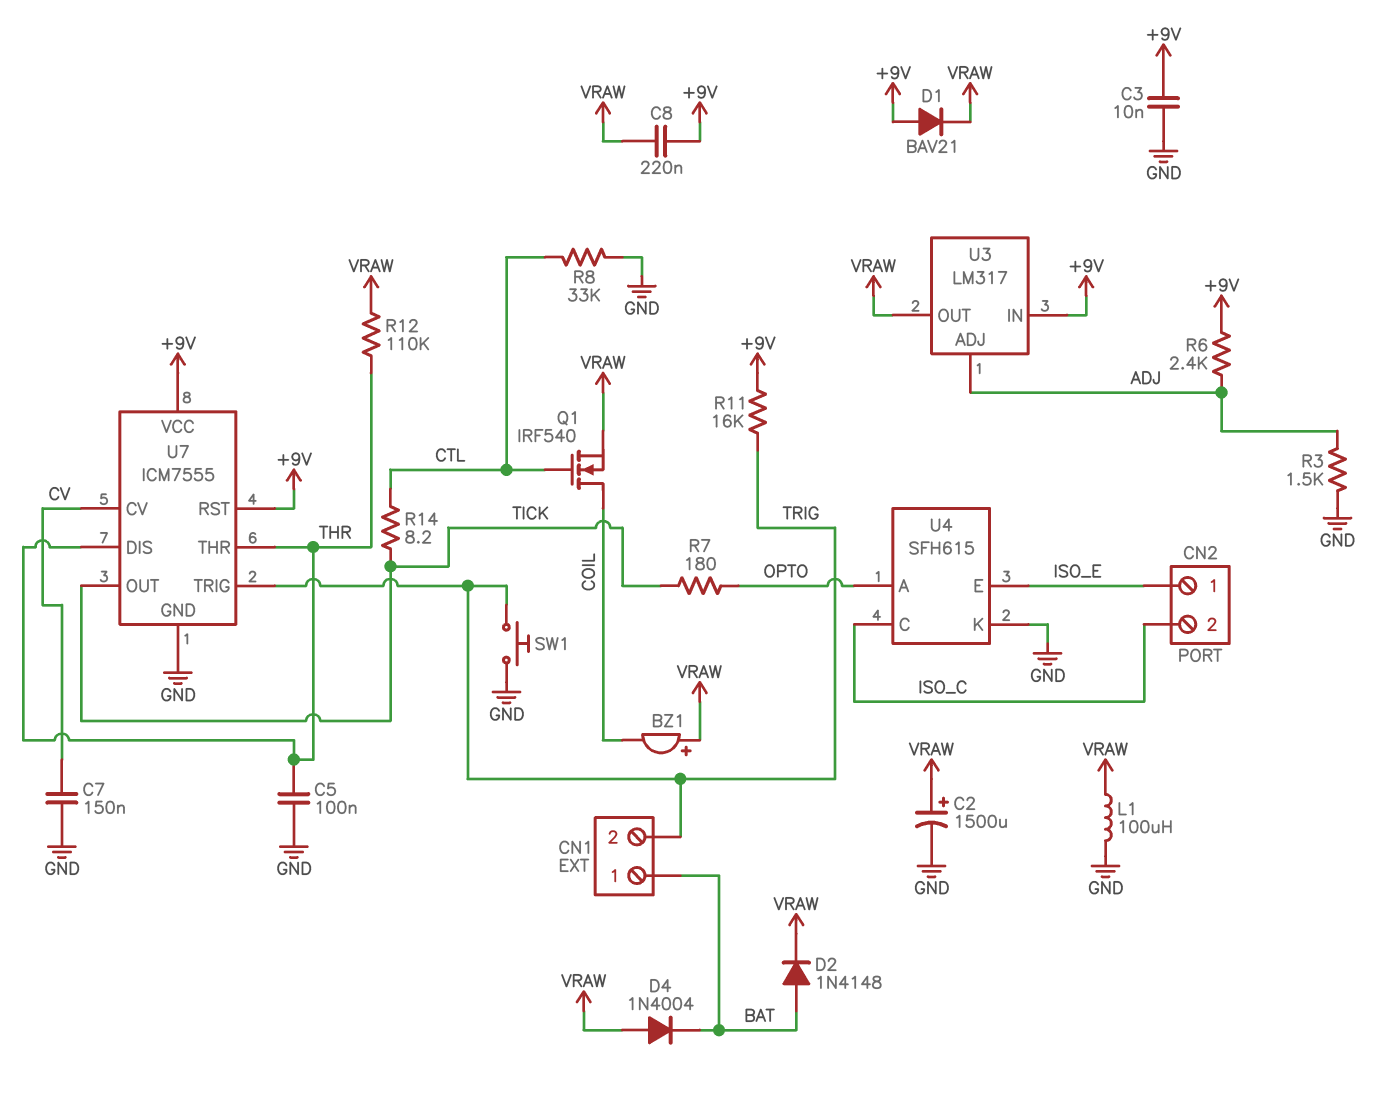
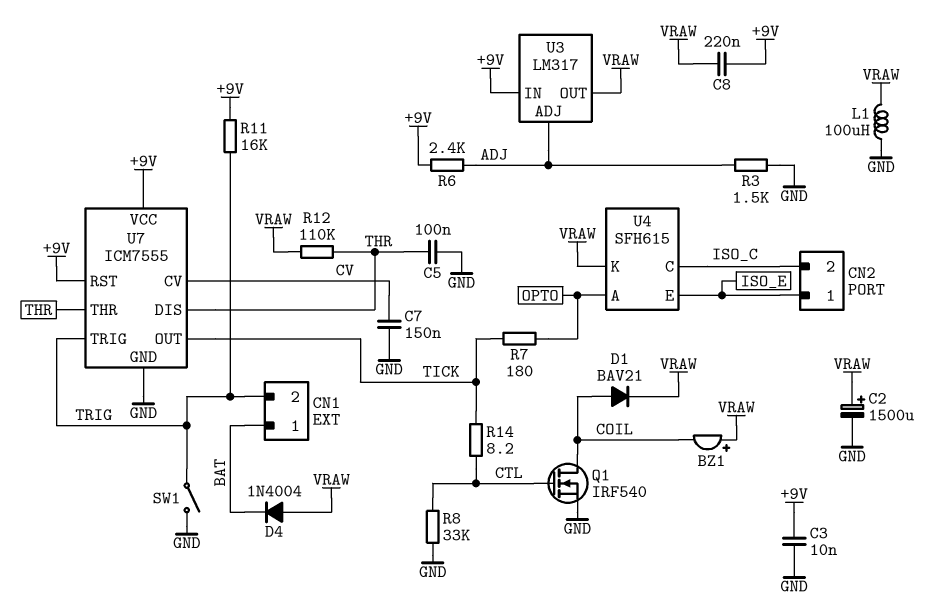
D1: diode BAV21 (A +9V, K VRAW) -> diode BAV21 (A COIL, K VRAW)
D2: diode 1N4148 (A BAT, K VRAW) -> none
Q1: NMOS IRF540 (G CTL, D COIL, S VRAW) -> NMOS IRF540 (G CTL, D COIL, S GND)
SW1: button (GND, TRIG) -> switch (GND, TRIG)
U4 pin K: GND -> VRAW

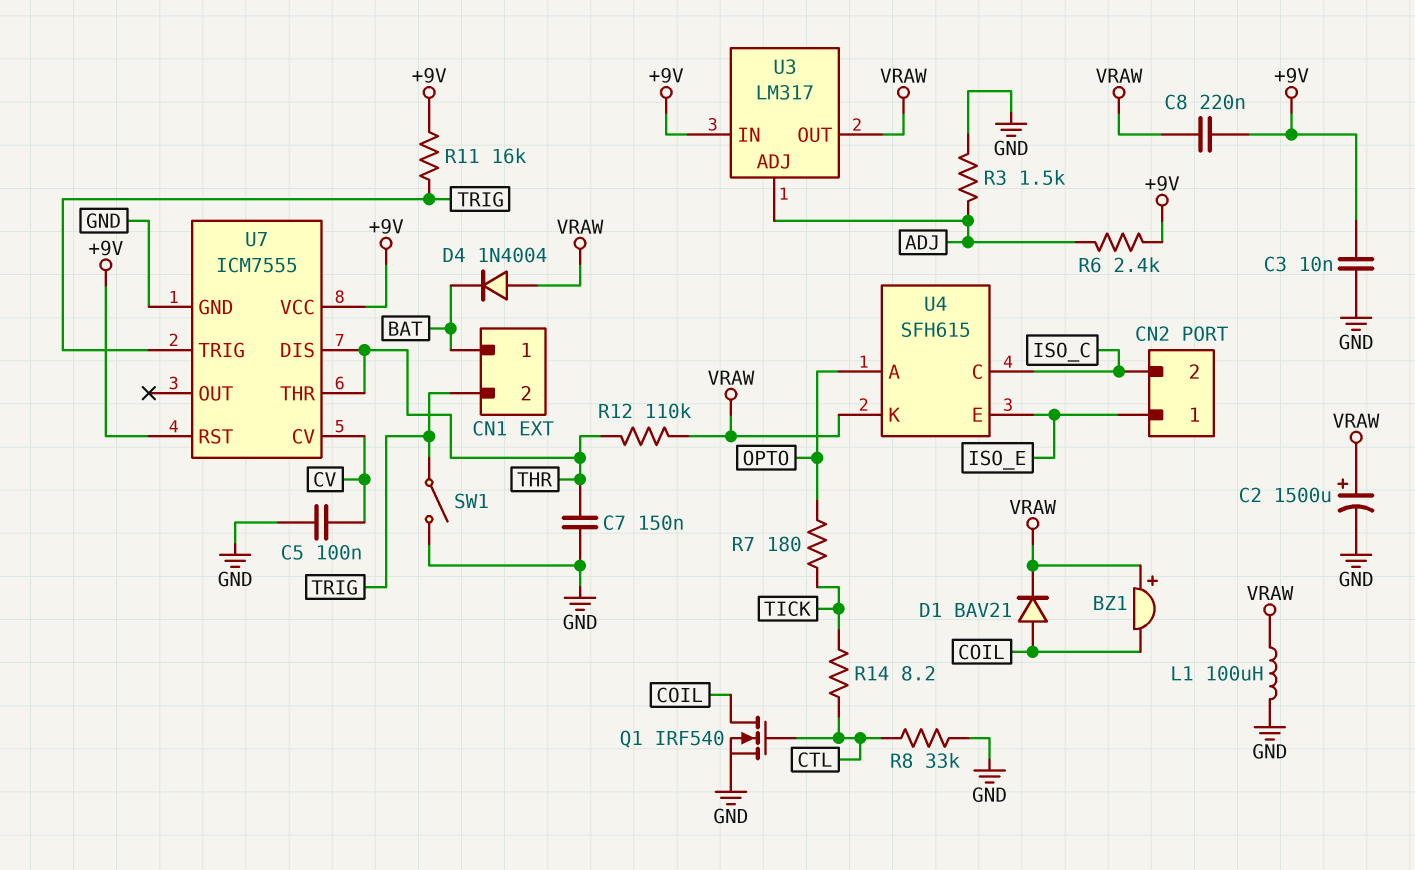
C5: 100nF (GND, THR) -> 100nF (CV, GND)
C7: 150nF (CV, GND) -> 150nF (GND, THR)
U7 pin OUT: TICK -> none

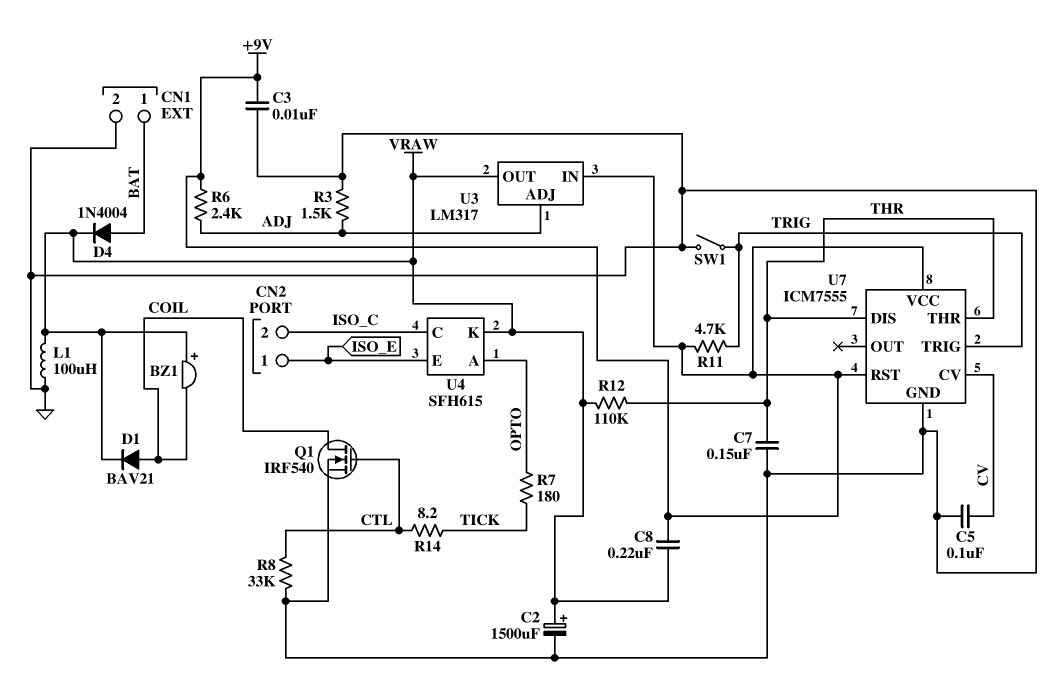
CN1 pin 2: TRIG -> GND
D4: diode 1N4004 (A VRAW, K BAT) -> diode 1N4004 (A BAT, K VRAW)
R11: 16k (+9V, TRIG) -> 4.7k (+9V, TRIG)

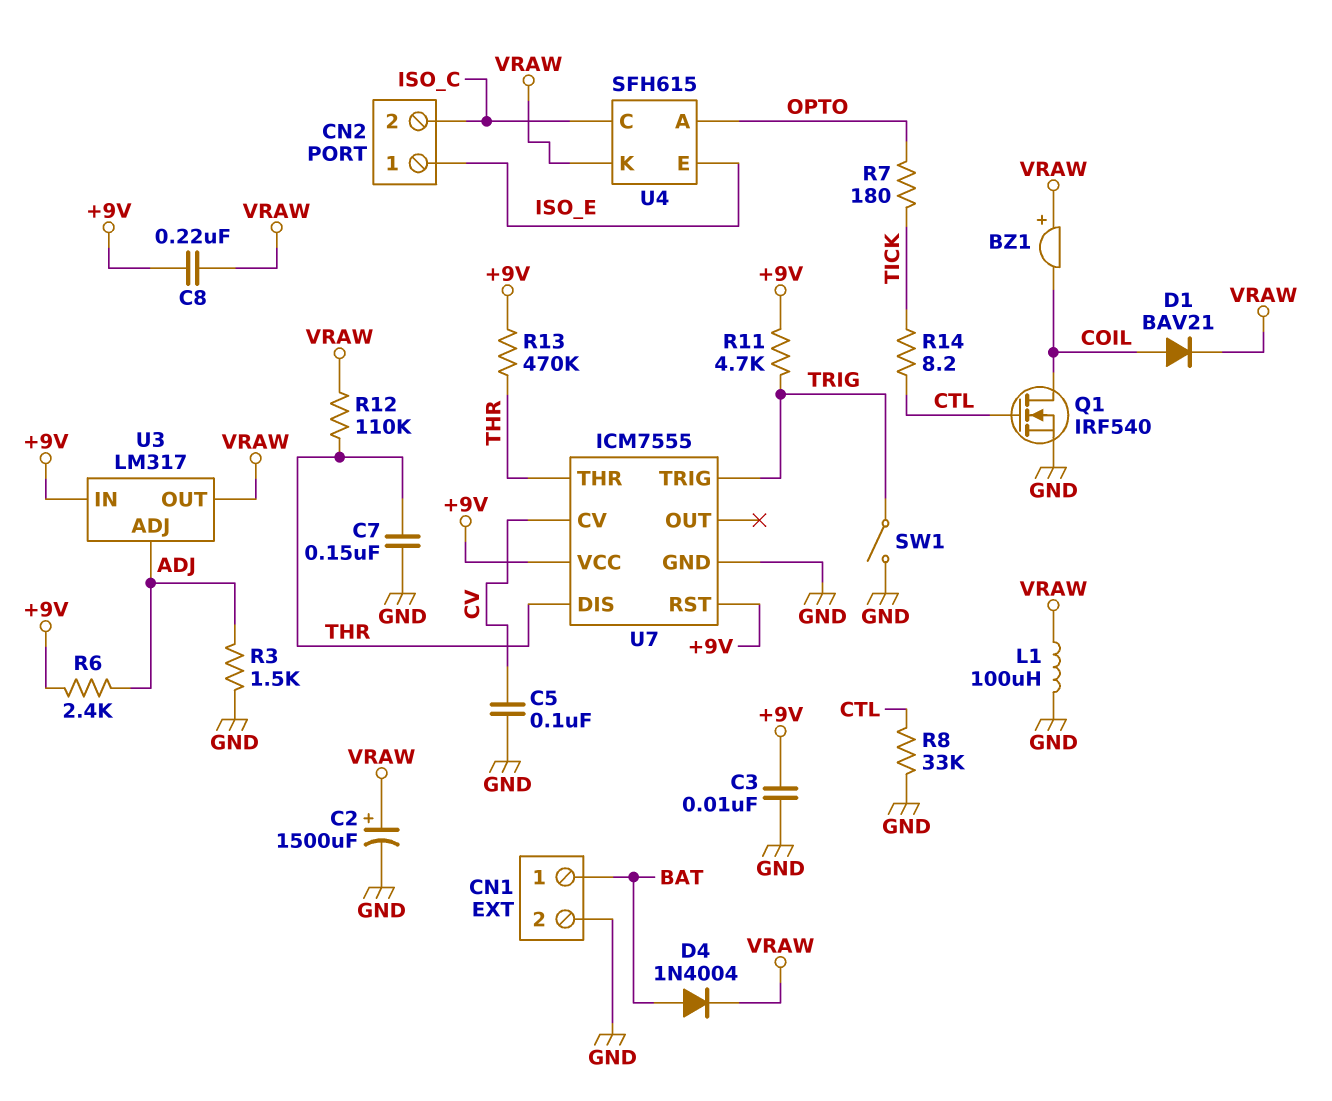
R13: none -> 470k (+9V, THR)

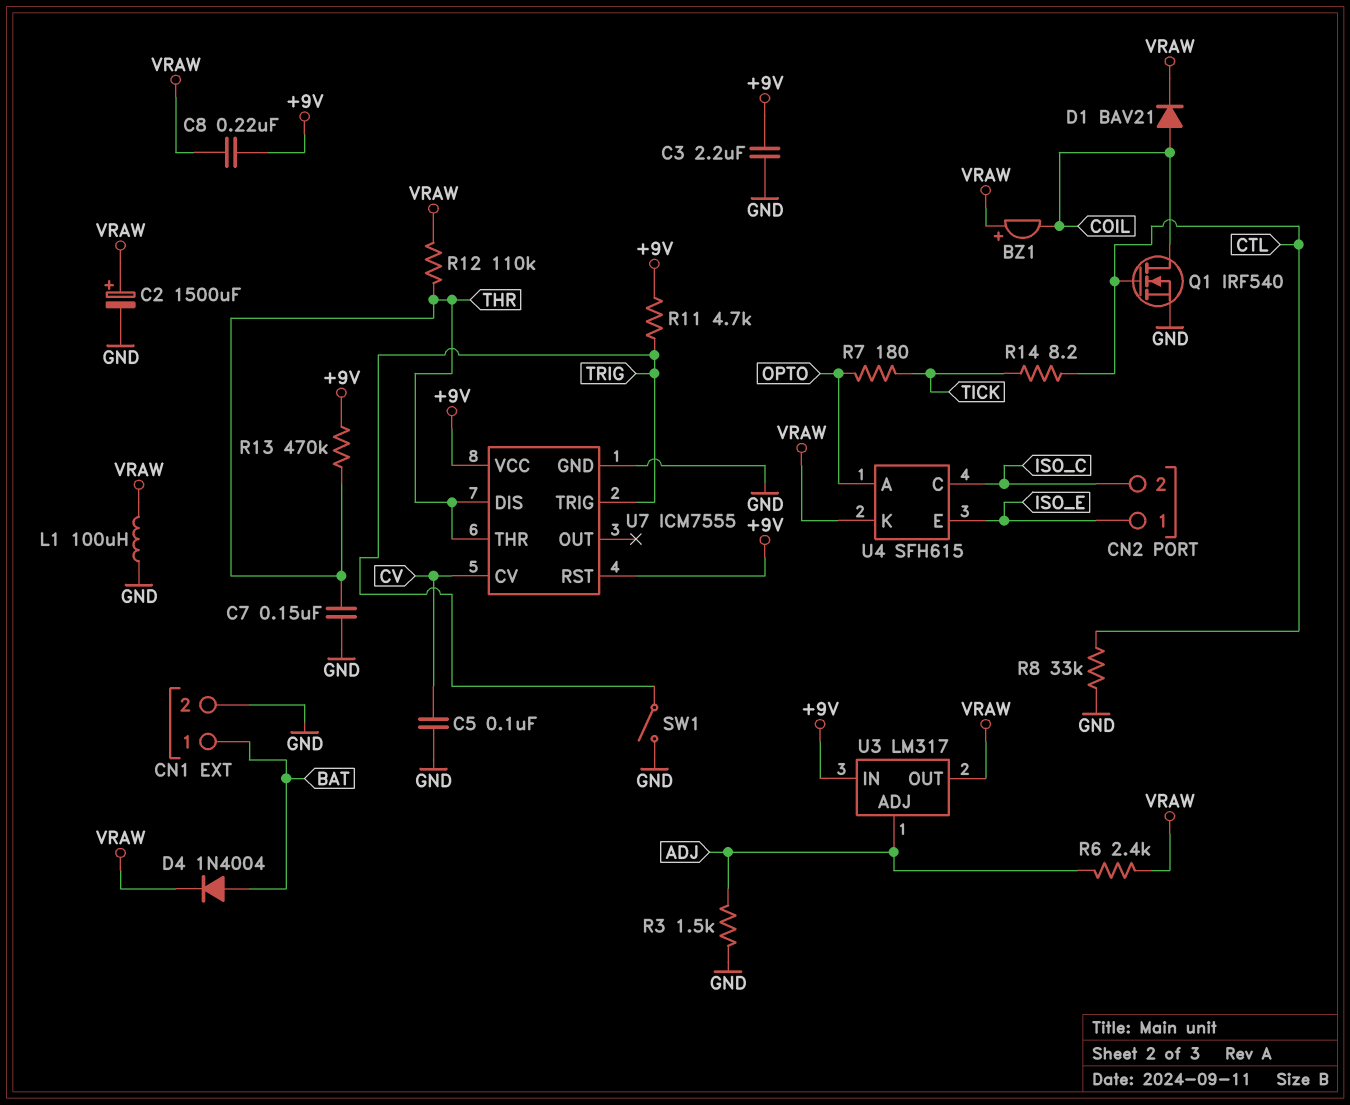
C3: 10nF (+9V, GND) -> 2.2uF (+9V, GND)
R6: 2.4k (+9V, ADJ) -> 2.4k (ADJ, VRAW)

